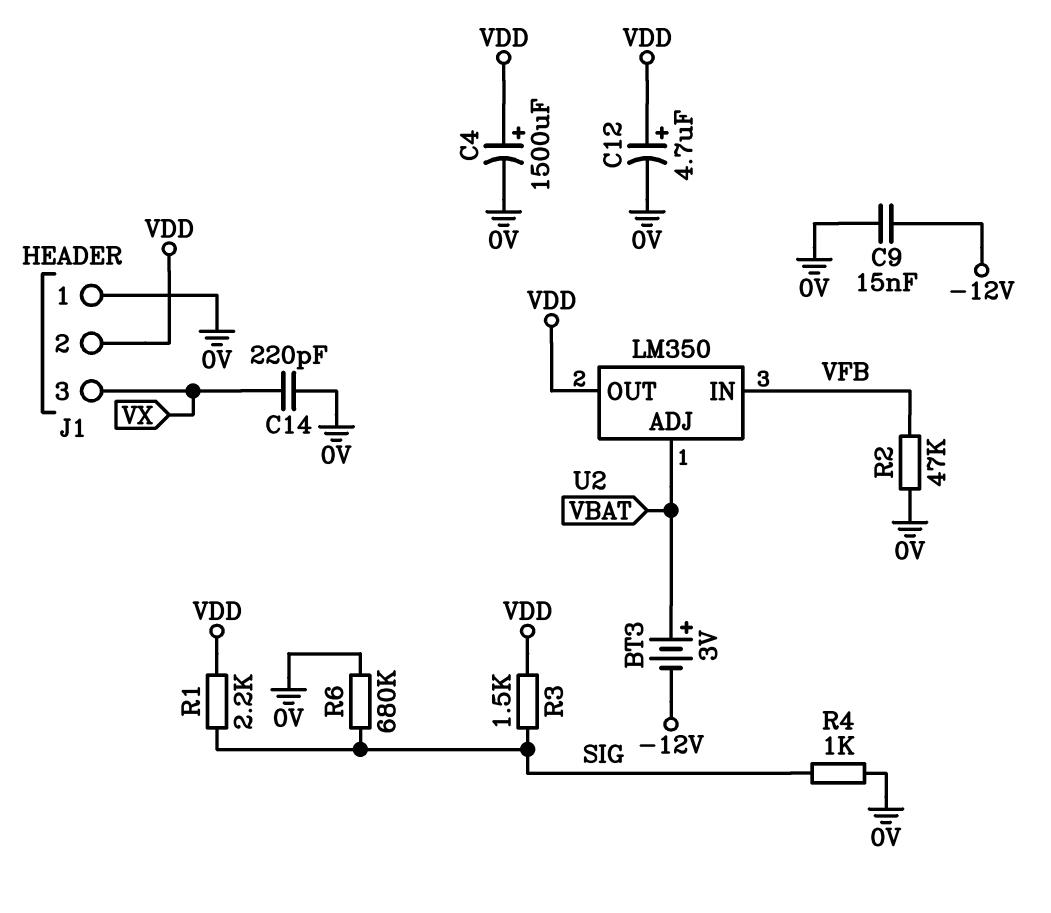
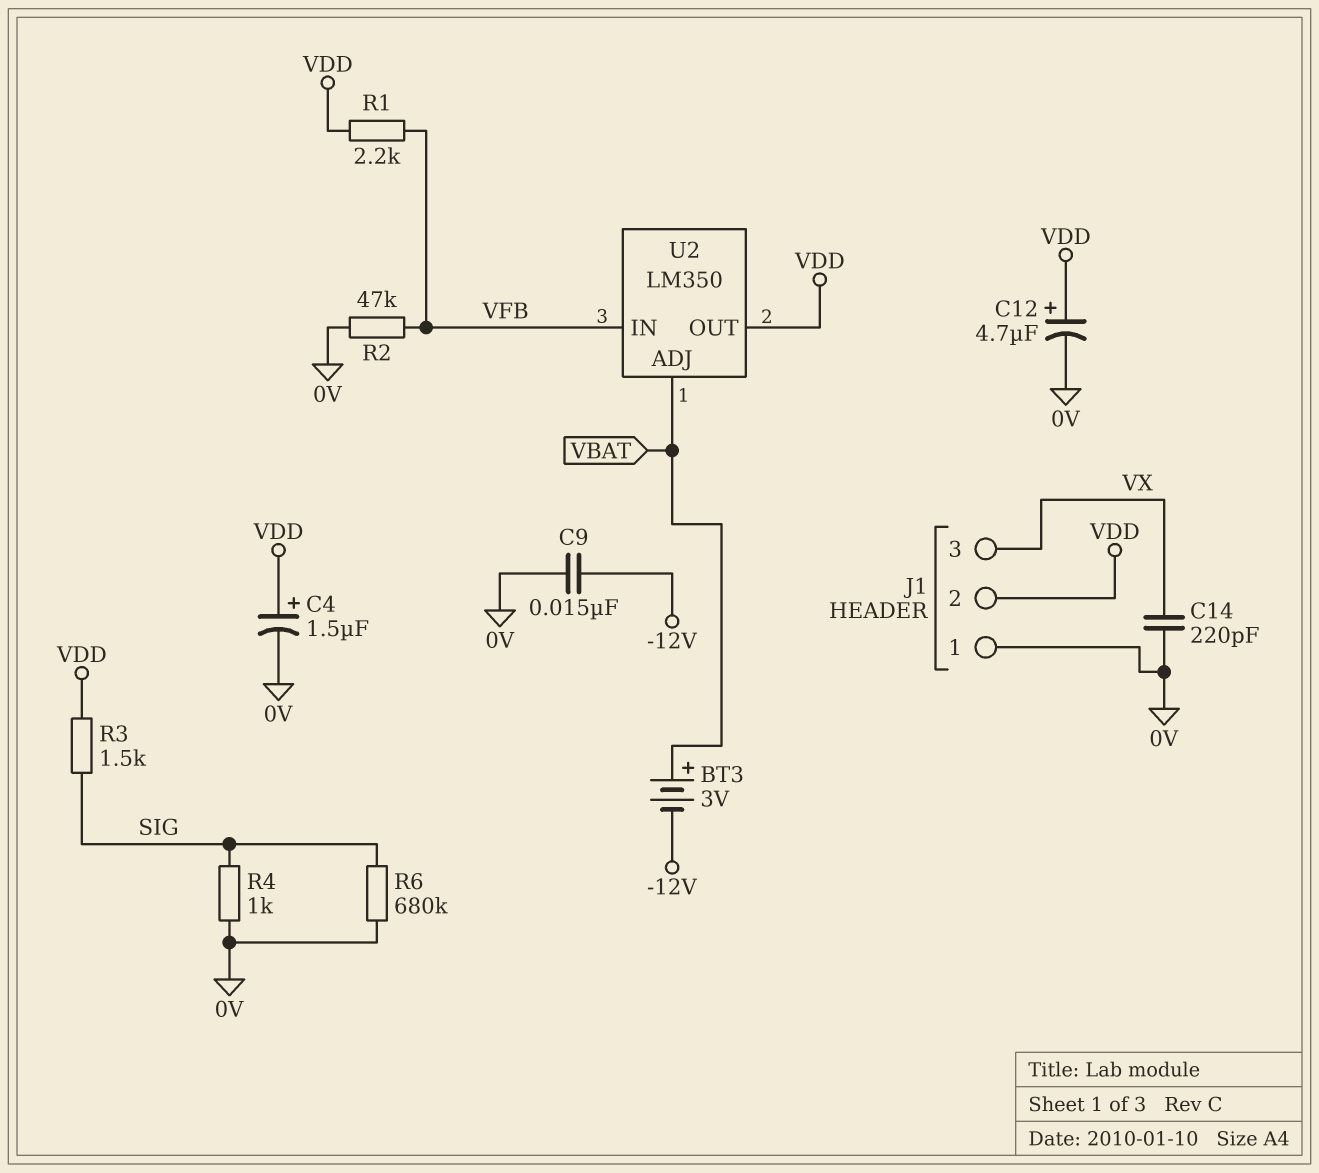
C4: 1500uF (plus VDD, minus 0V) -> 1.5uF (plus VDD, minus 0V)
R1: 2.2k (SIG, VDD) -> 2.2k (VDD, VFB)

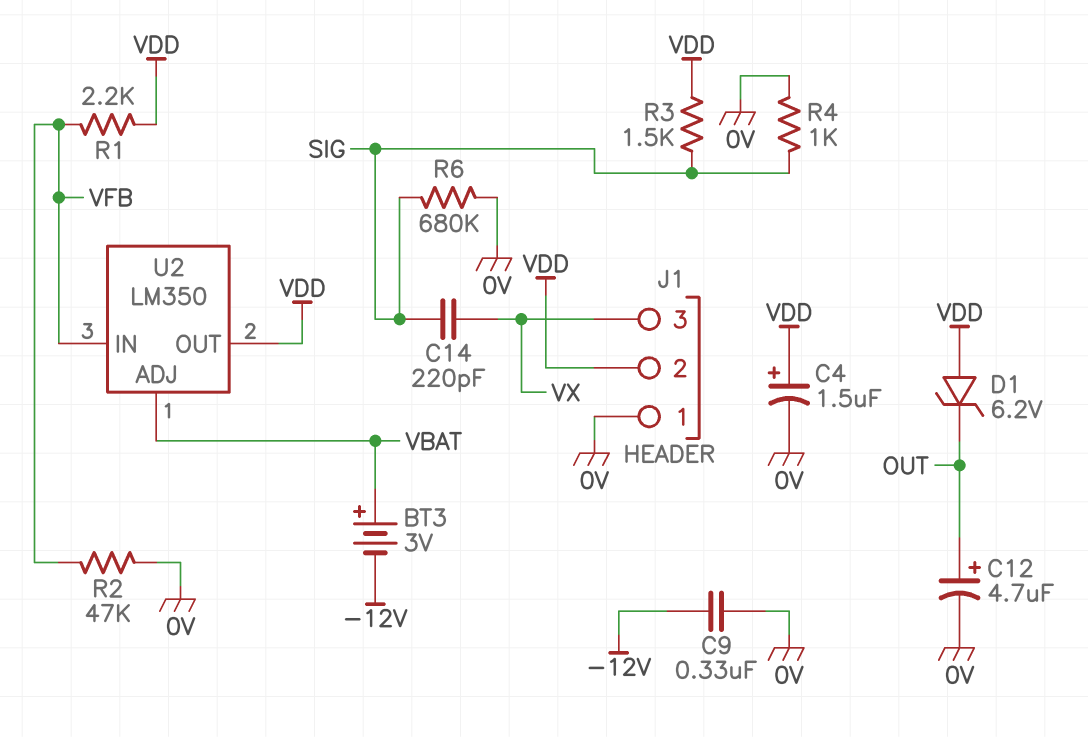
C9: 15nF (-12V, 0V) -> 330nF (-12V, 0V)
C12: 4.7uF (plus VDD, minus 0V) -> 4.7uF (plus OUT, minus 0V)
C14: 220pF (0V, VX) -> 220pF (SIG, VX)
D1: none -> zener 6.2V (A VDD, K OUT)

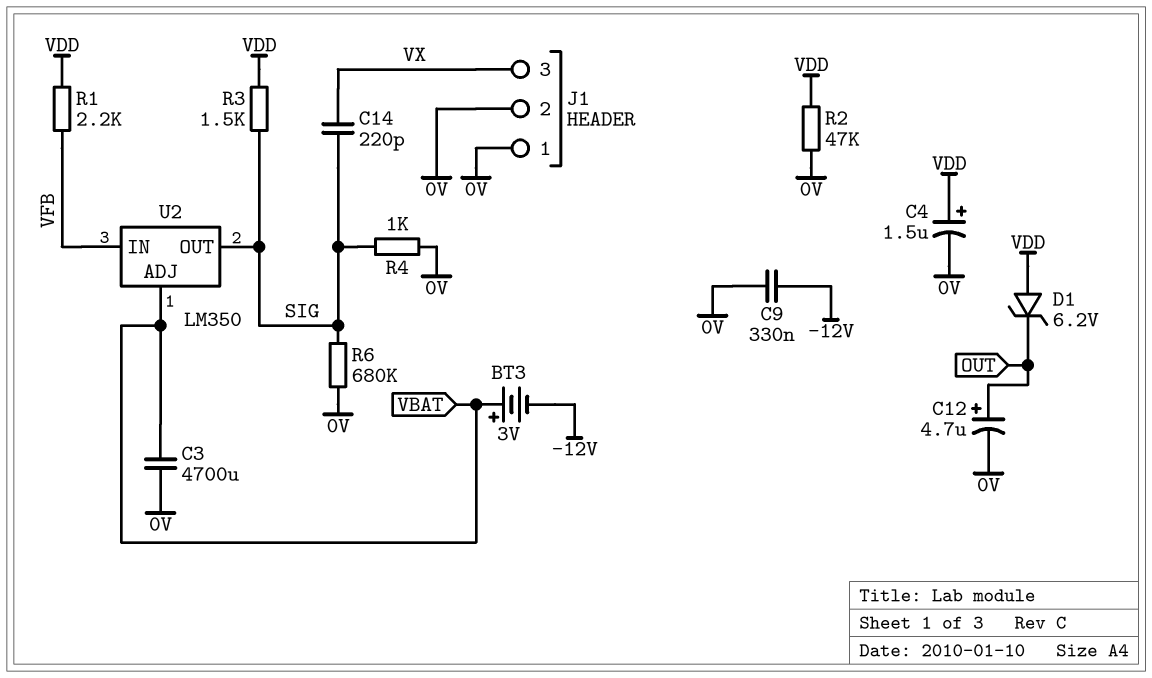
C3: none -> 4700uF (0V, VBAT)
J1 pin 2: VDD -> 0V
R2: 47k (0V, VFB) -> 47k (0V, VDD)
U2 pin OUT: VDD -> SIG

